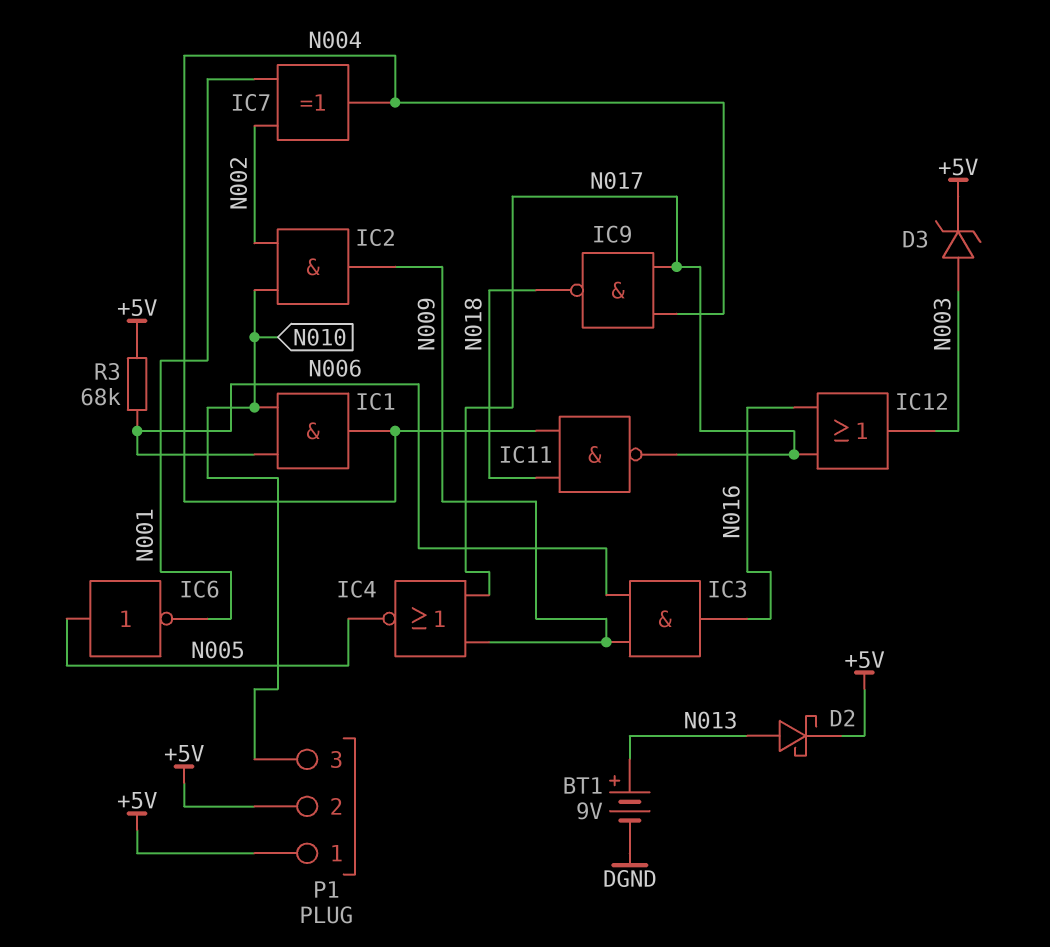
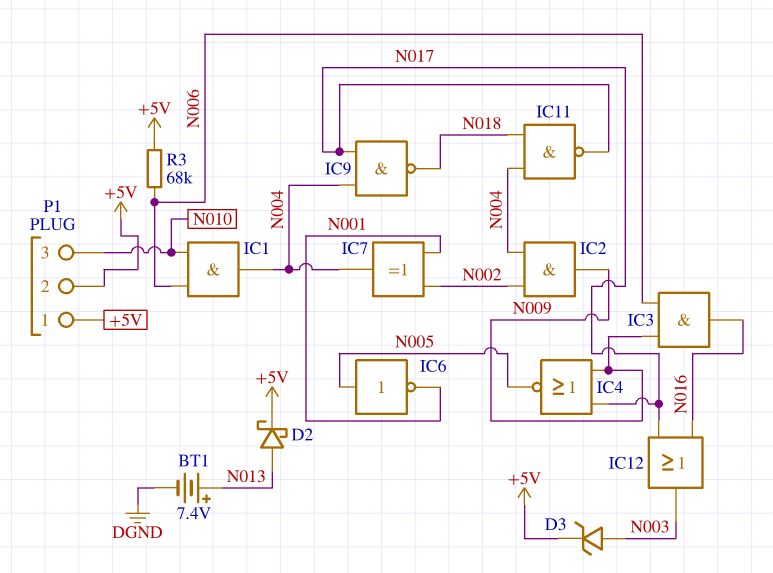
BT1: 9V (plus N013, minus DGND) -> 7.4V (plus N013, minus DGND)
IC2: AND (in N002, in N010, out N009) -> AND (in N002, in N004, out N009)

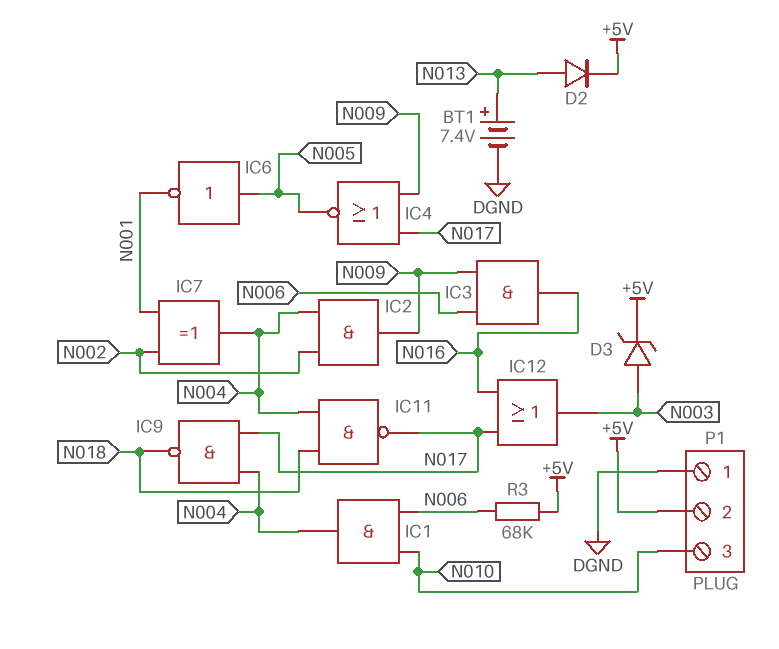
D2: schottky (A N013, K +5V) -> diode (A N013, K +5V)
P1 pin 1: +5V -> DGND

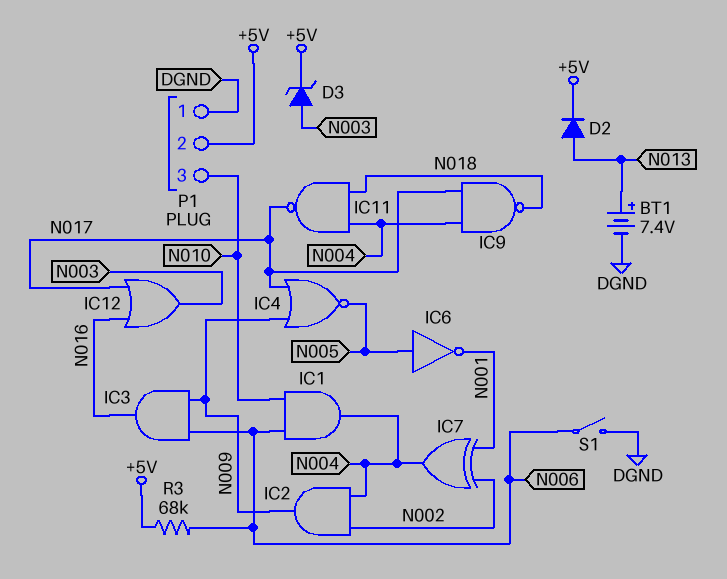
S1: none -> switch (DGND, N006)

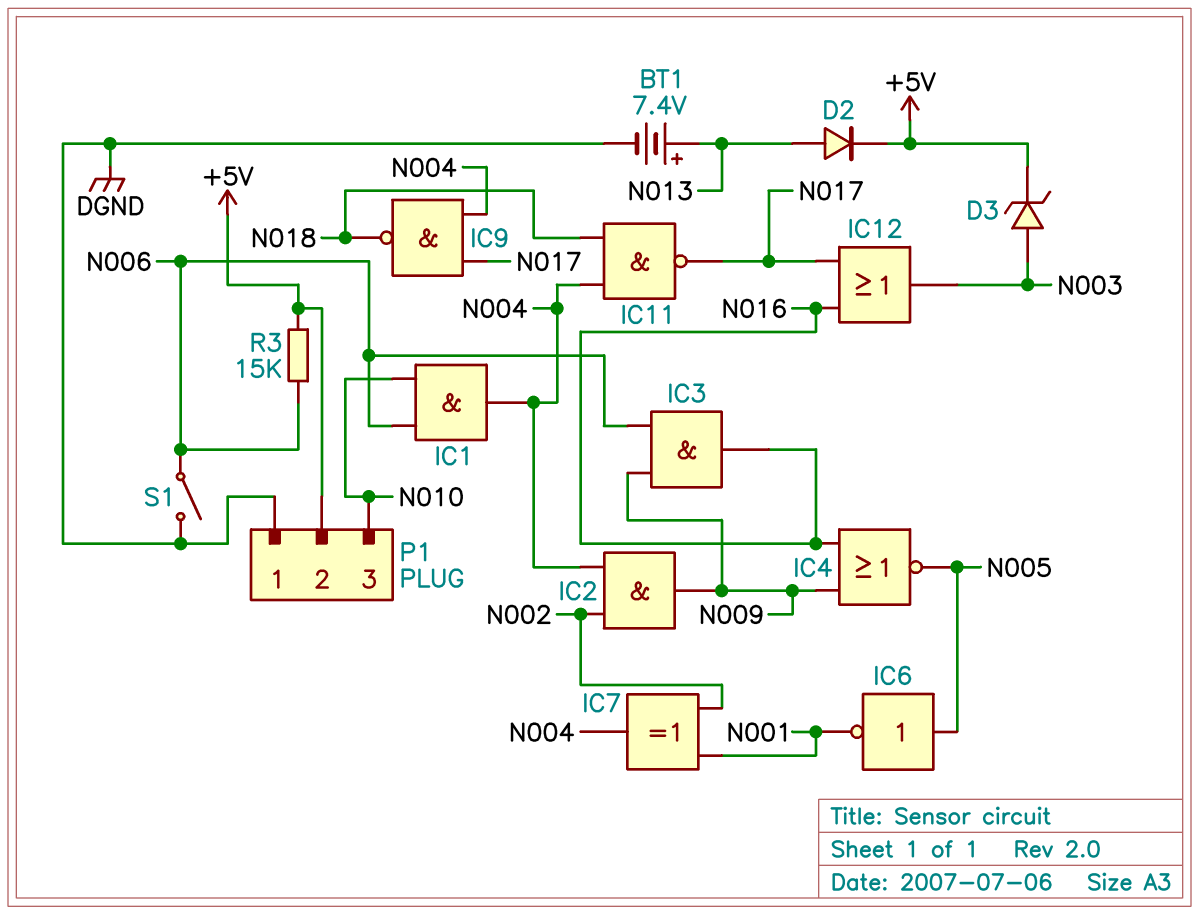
IC4: NOR (in N009, in N017, out N005) -> NOR (in N009, in N016, out N005)
R3: 68k (+5V, N006) -> 15k (+5V, N006)

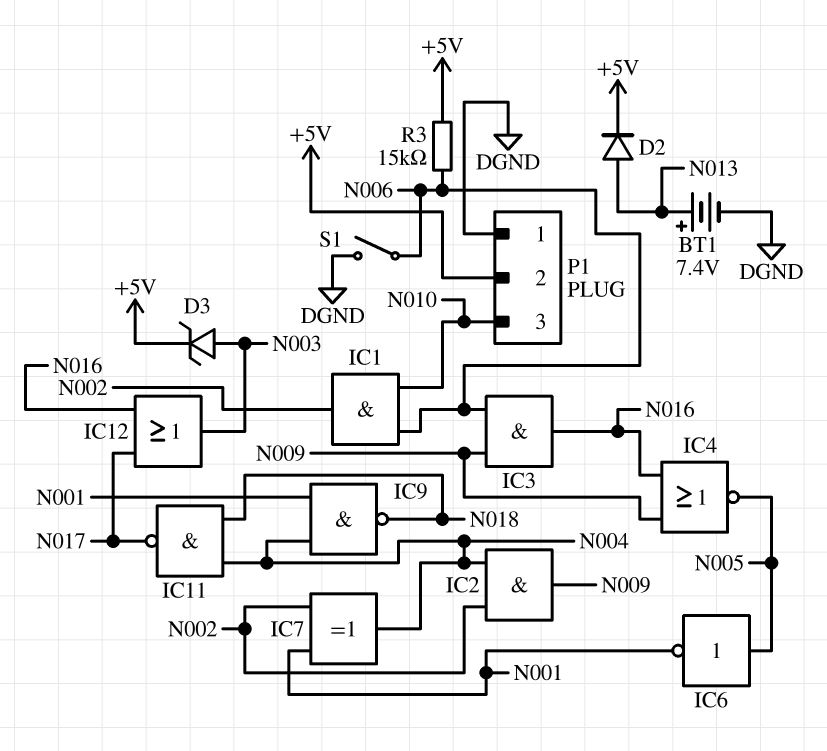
IC1: AND (in N006, in N010, out N004) -> AND (in N006, in N010, out N002)
IC9: NAND (in N004, in N017, out N018) -> NAND (in N001, in N004, out N018)

